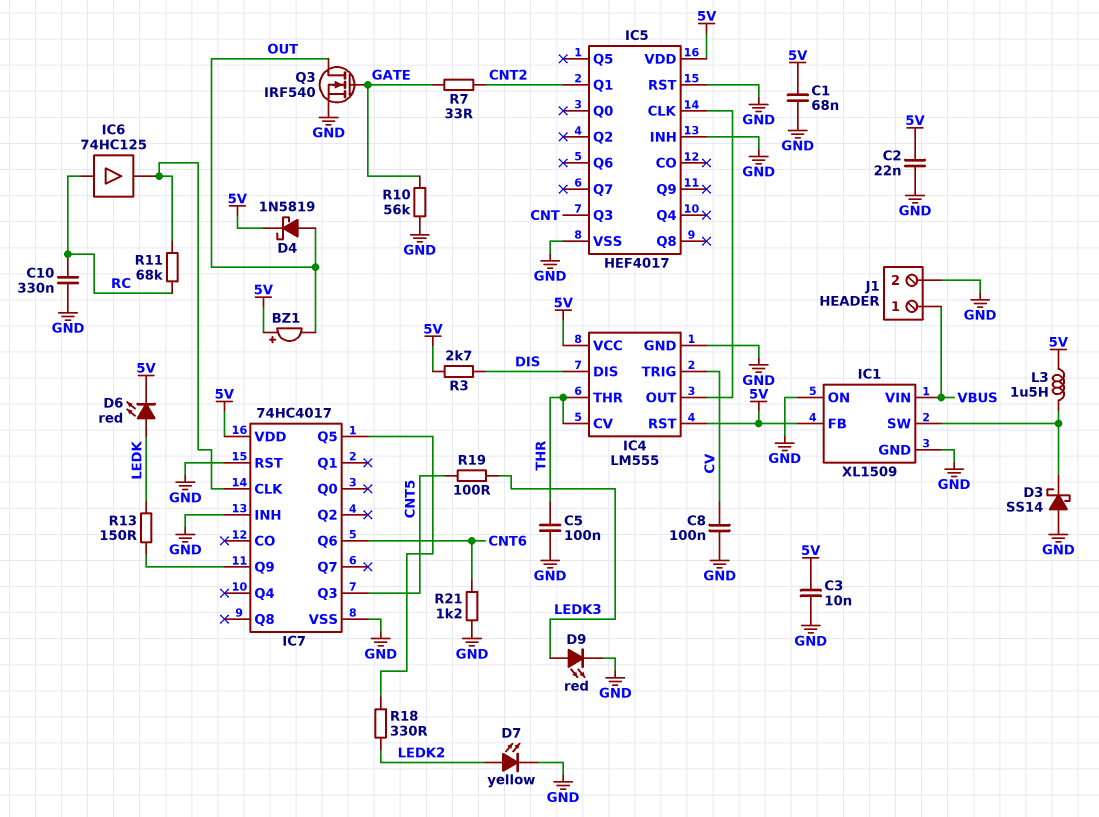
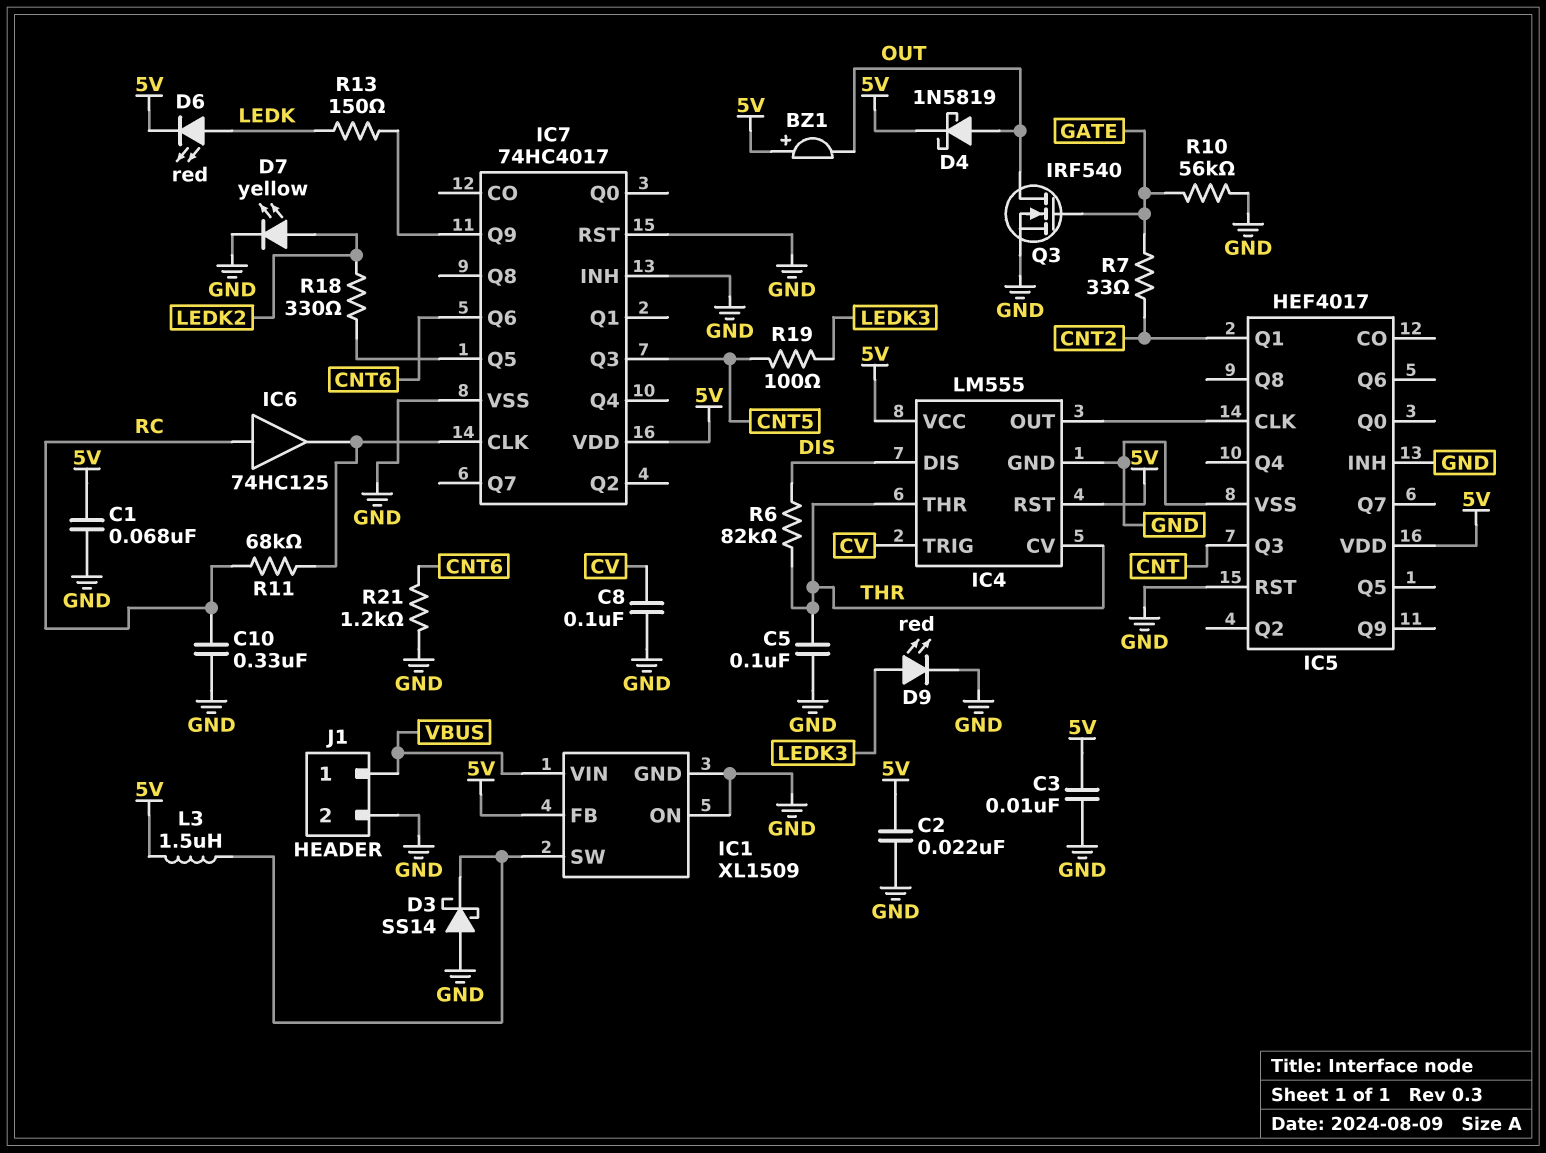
R3: 2.7k (5V, DIS) -> none
R6: none -> 82k (DIS, THR)

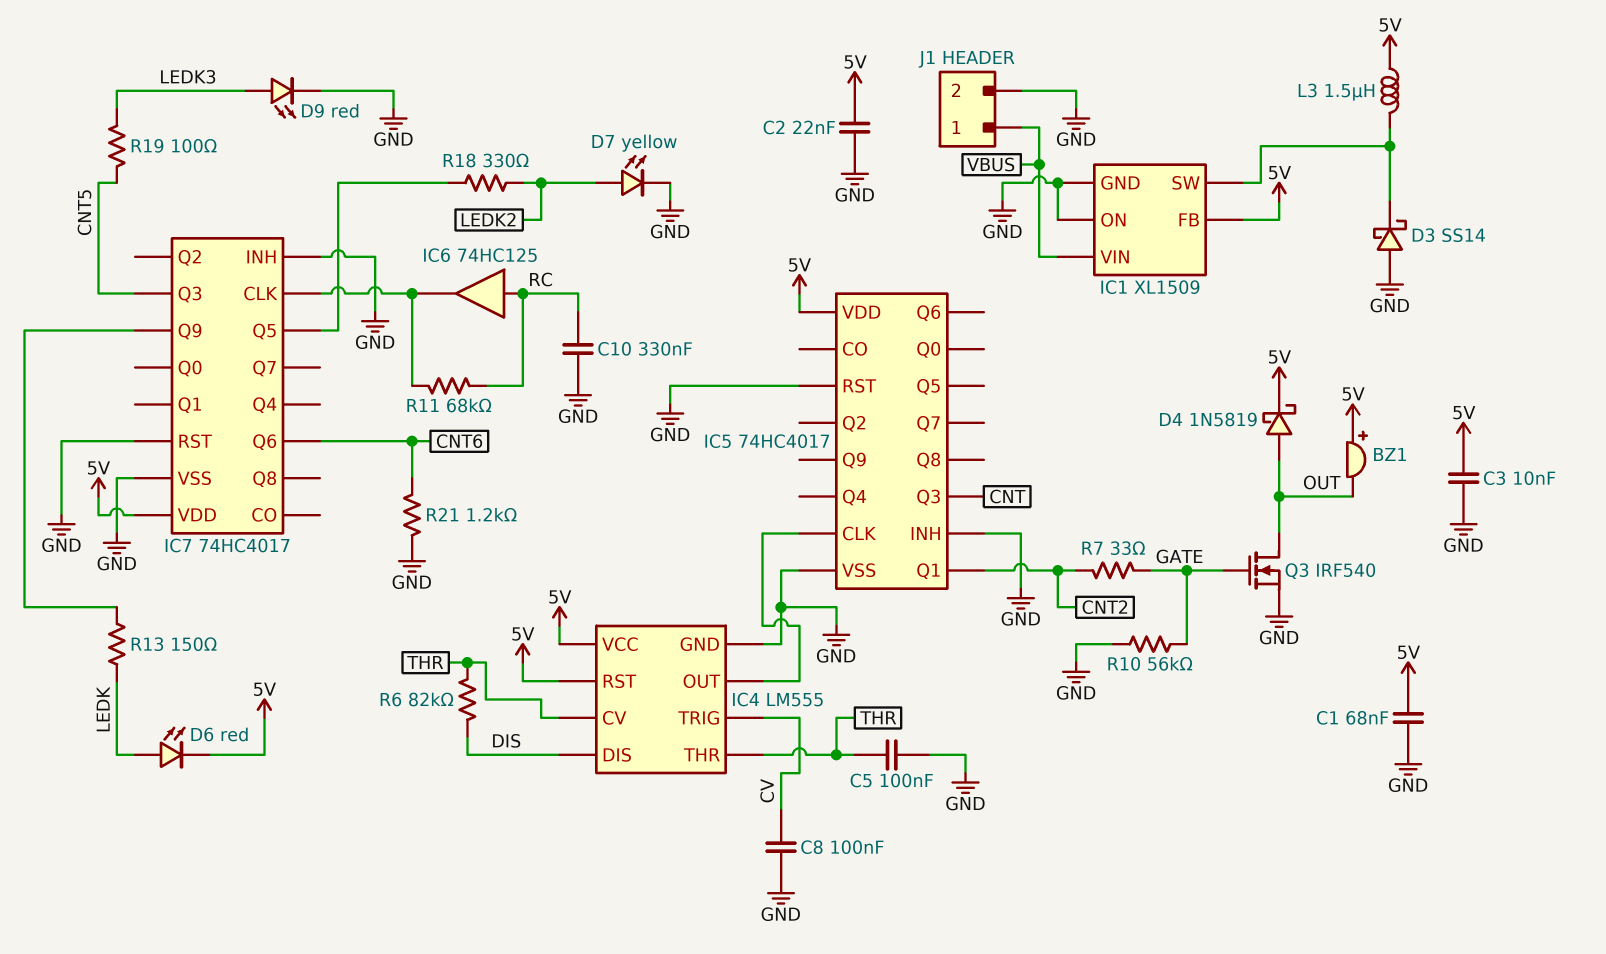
IC5: HEF4017 -> 74HC4017

